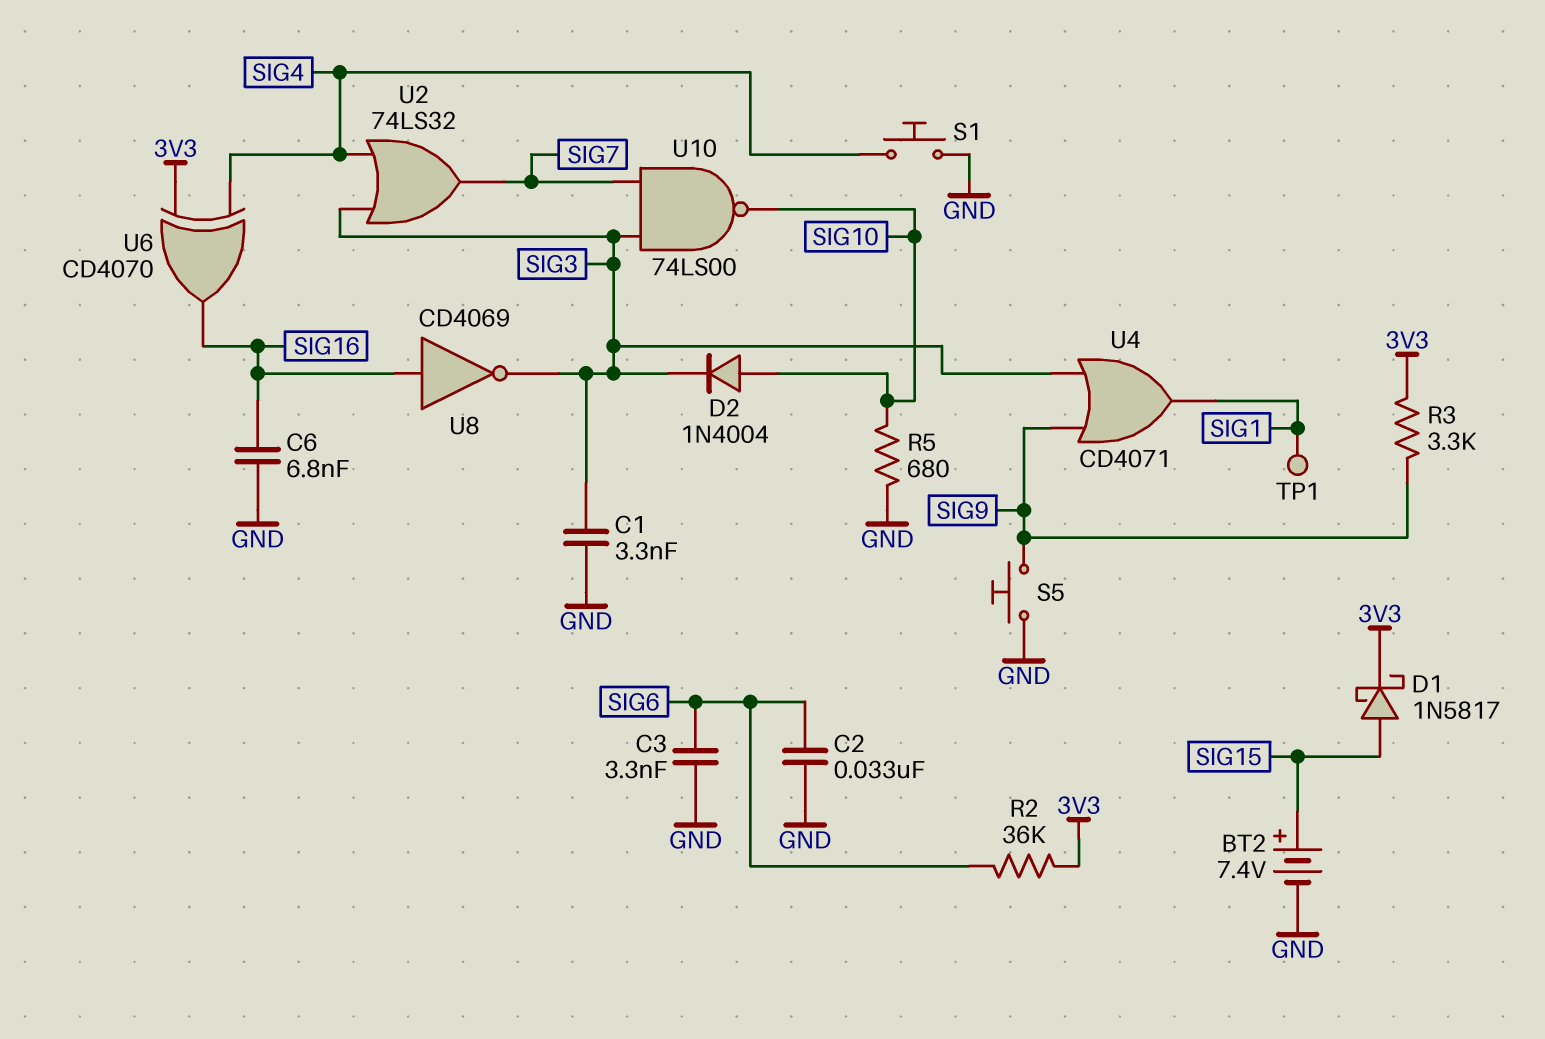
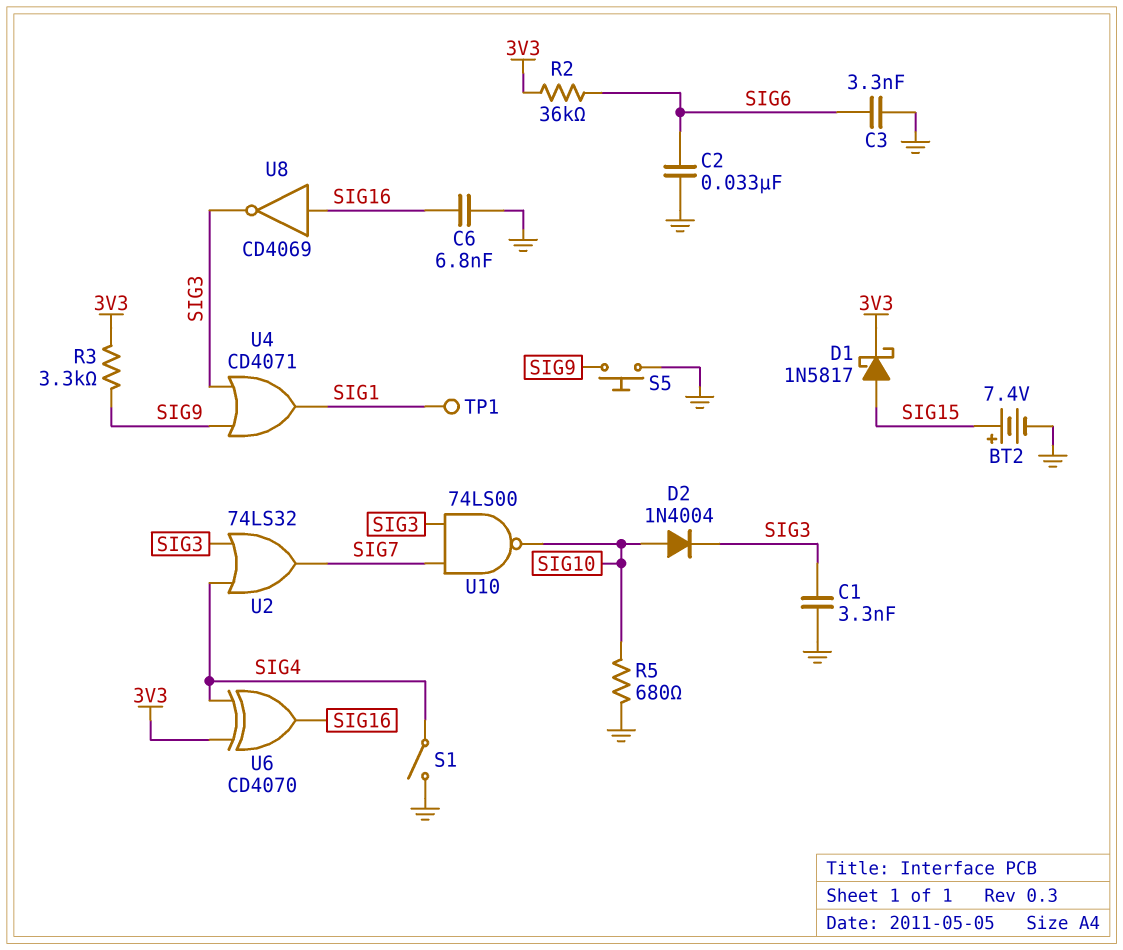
S1: button (GND, SIG4) -> switch (GND, SIG4)

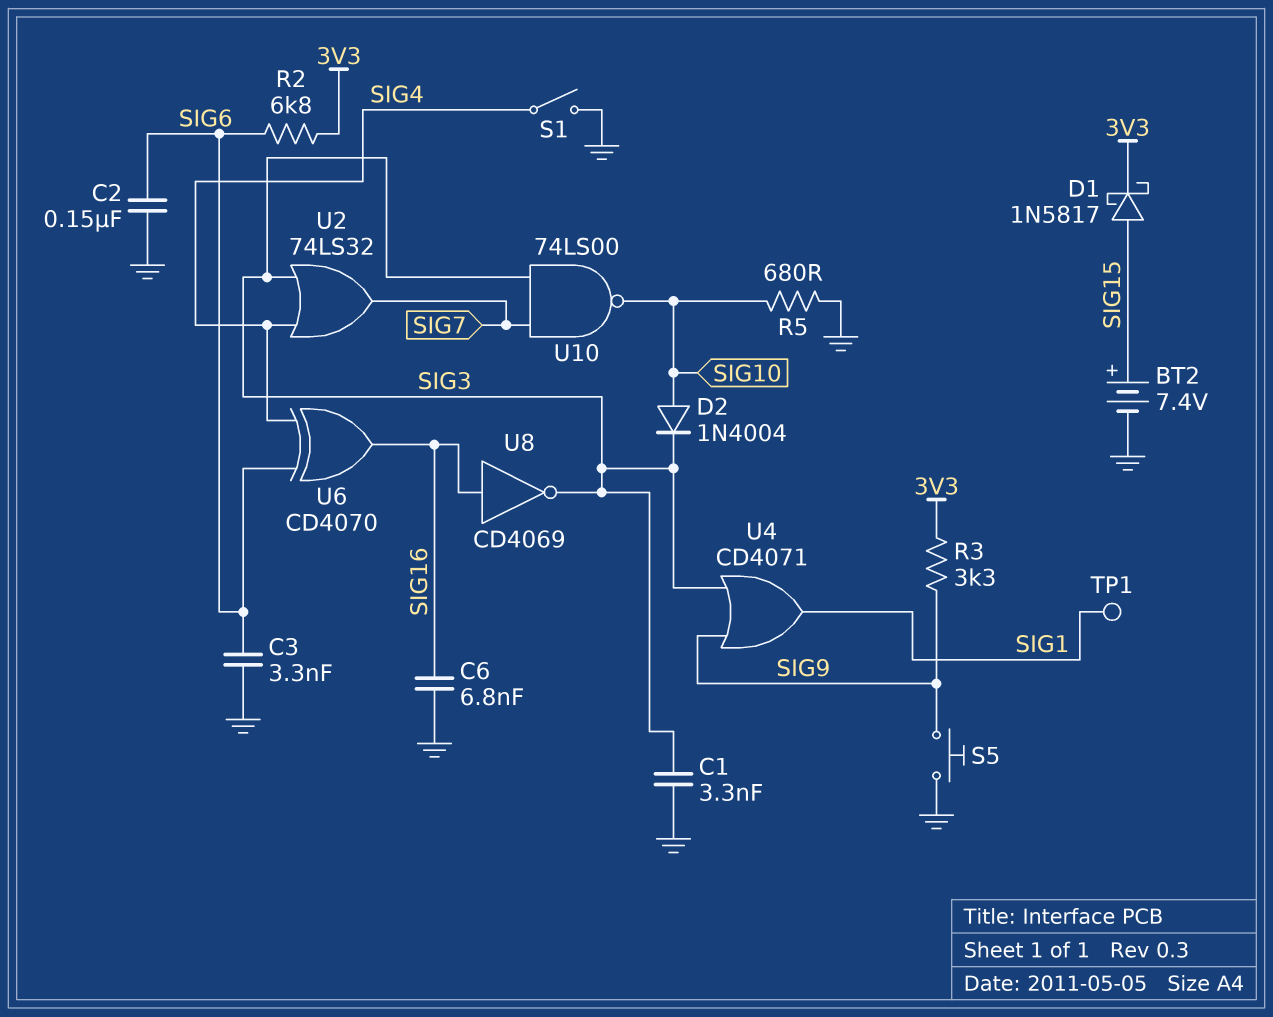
C2: 33nF (GND, SIG6) -> 150nF (GND, SIG6)
R2: 36k (3V3, SIG6) -> 6.8k (3V3, SIG6)
U6: XOR CD4070 (in 3V3, in SIG4, out SIG16) -> XOR CD4070 (in SIG4, in SIG6, out SIG16)

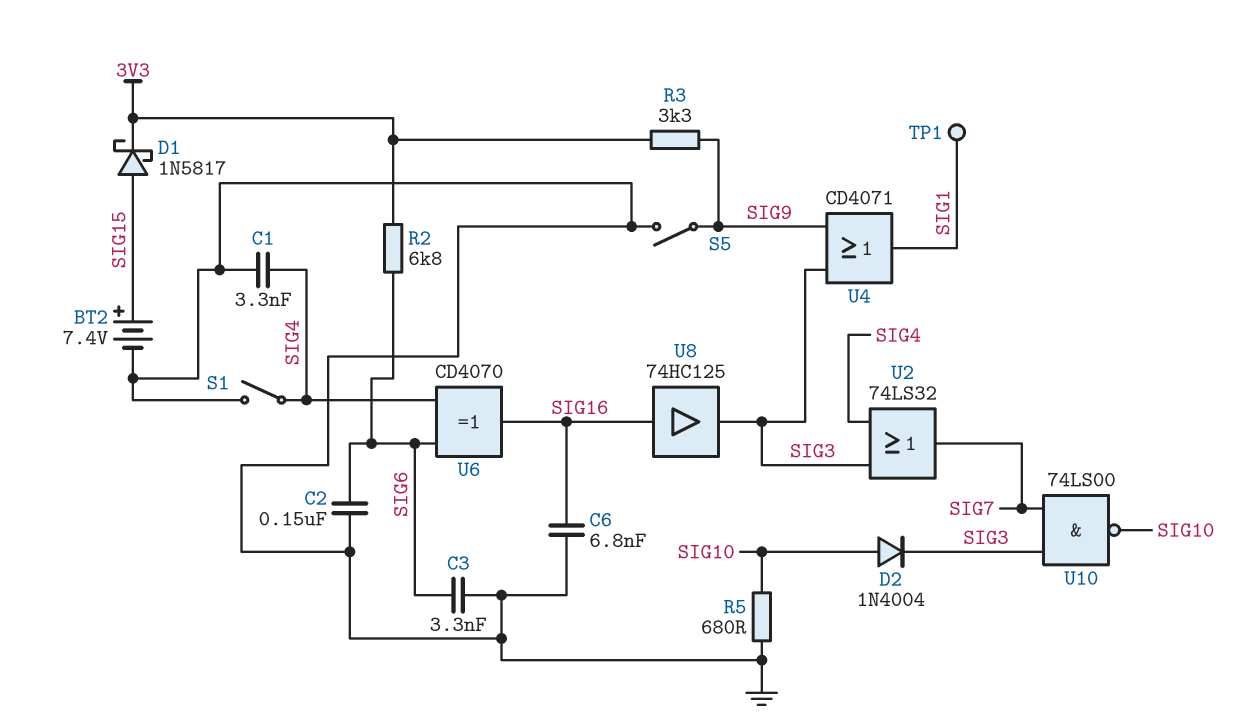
C1: 3.3nF (GND, SIG3) -> 3.3nF (GND, SIG4)
S5: button (GND, SIG9) -> switch (GND, SIG9)
U8: NOT CD4069 (in SIG16, out SIG3) -> buffer 74HC125 (in SIG16, out SIG3)

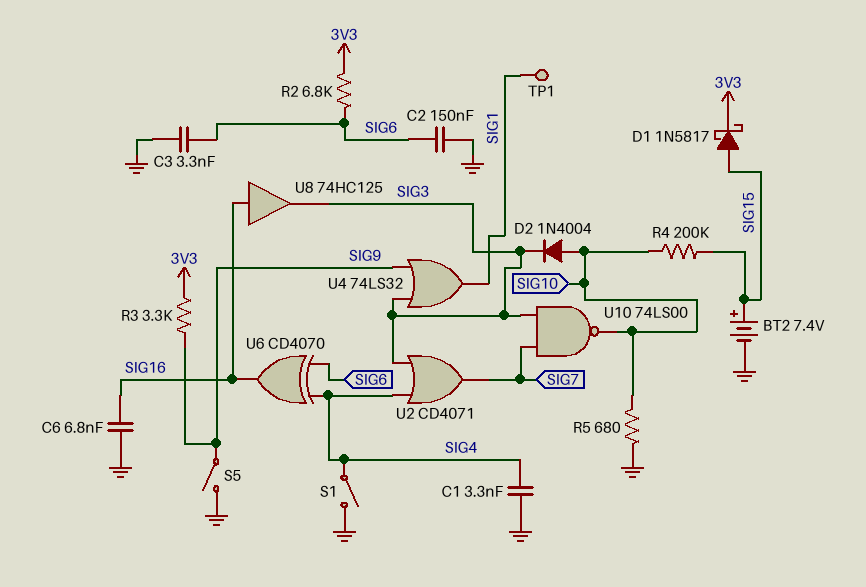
R4: none -> 200k (SIG10, SIG15)
U2: OR 74LS32 (in SIG3, in SIG4, out SIG7) -> OR CD4071 (in SIG3, in SIG4, out SIG7)
U4: OR CD4071 (in SIG3, in SIG9, out SIG1) -> OR 74LS32 (in SIG3, in SIG9, out SIG1)

